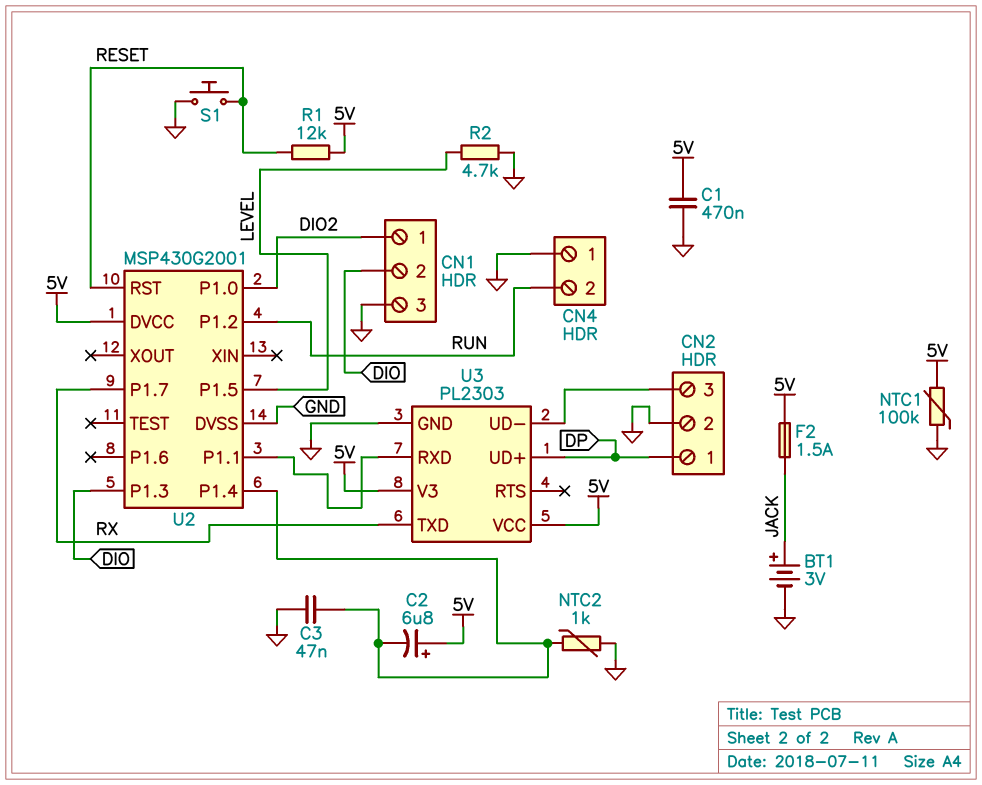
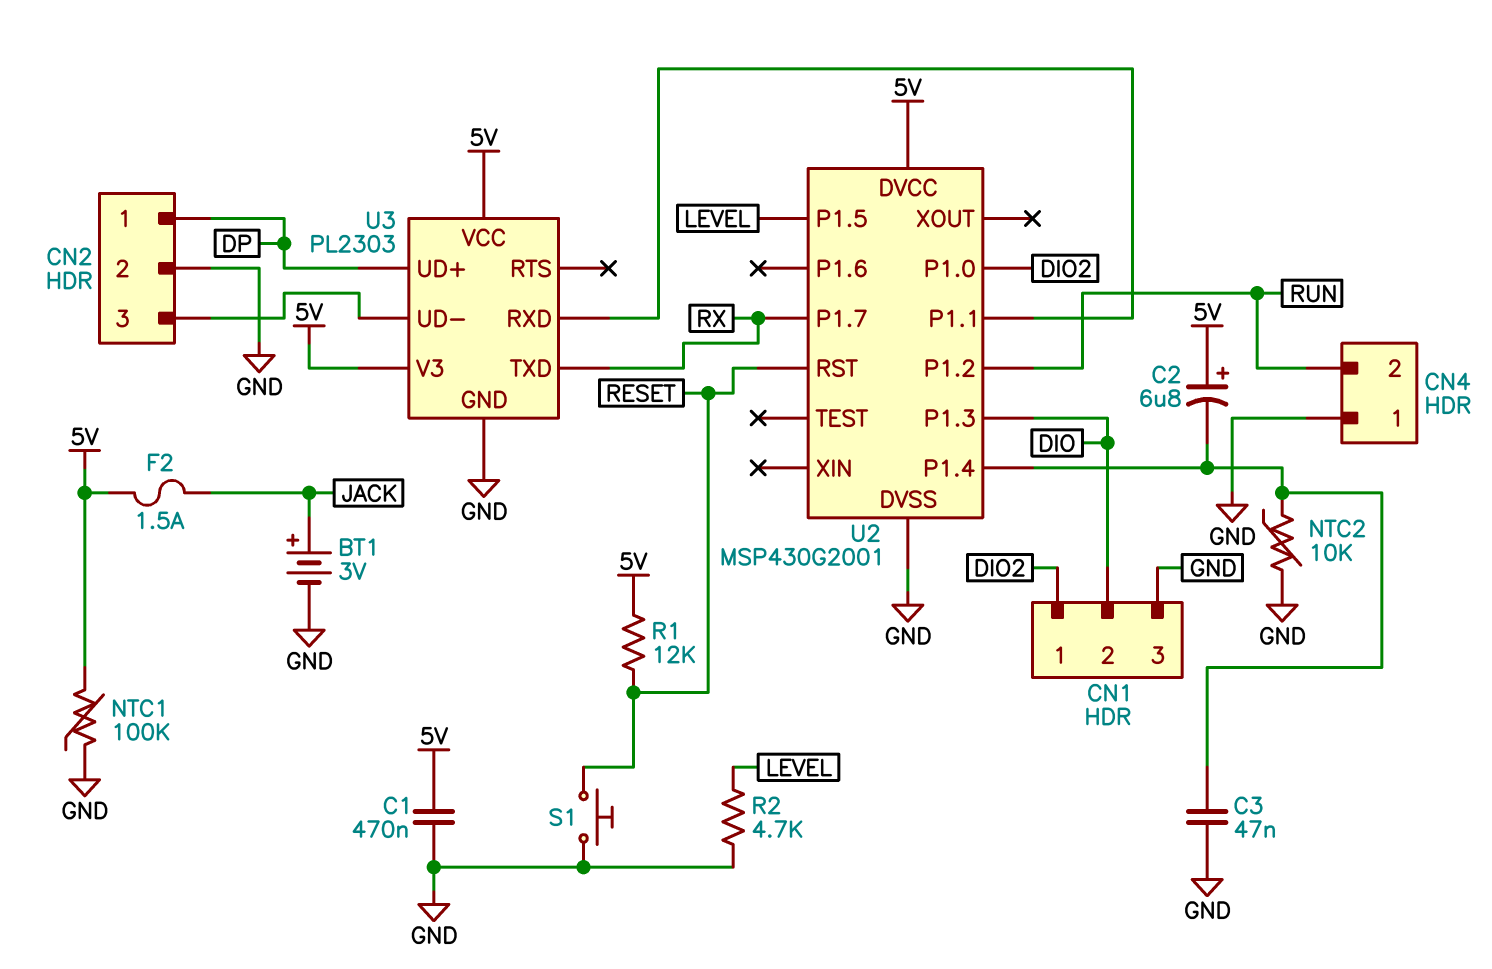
NTC2: 1k (GND, U2/P1.4) -> 10k (GND, U2/P1.4)

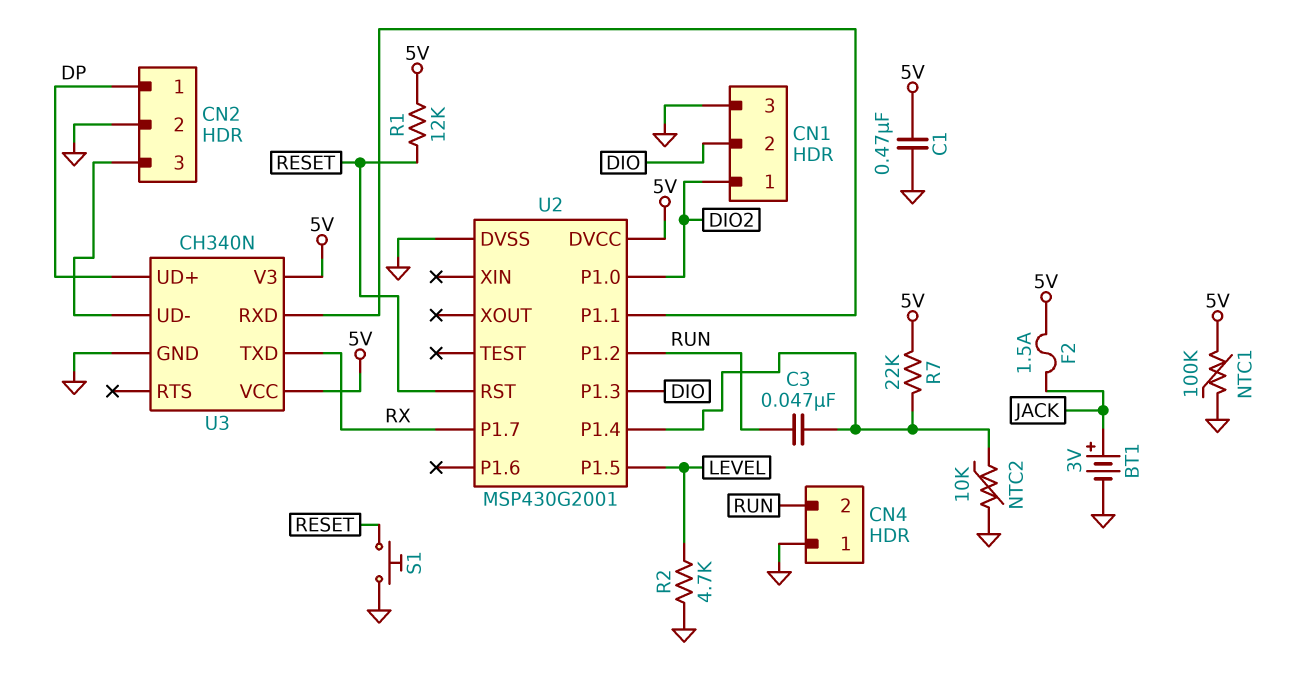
C2: 6.8uF (plus 5V, minus U2/P1.4) -> none
C3: 47nF (GND, U2/P1.4) -> 47nF (RUN, U2/P1.4)
R7: none -> 22k (5V, U2/P1.4)
U3: PL2303 -> CH340N

